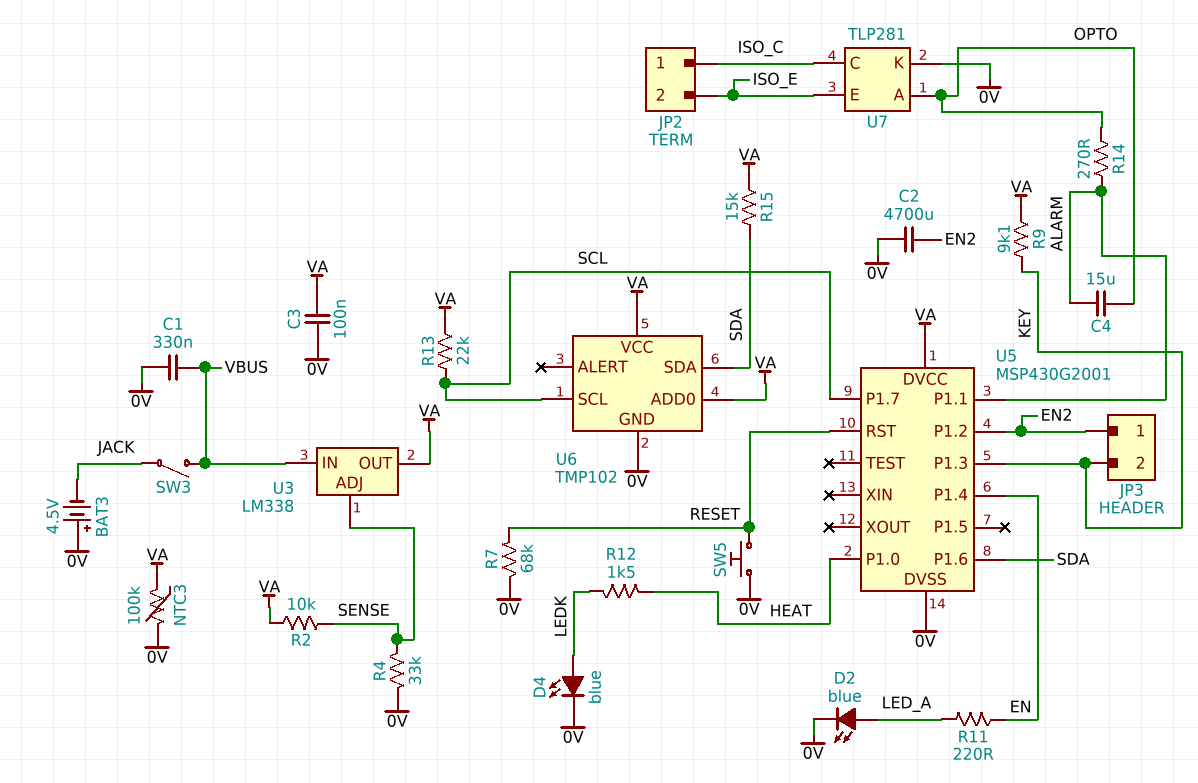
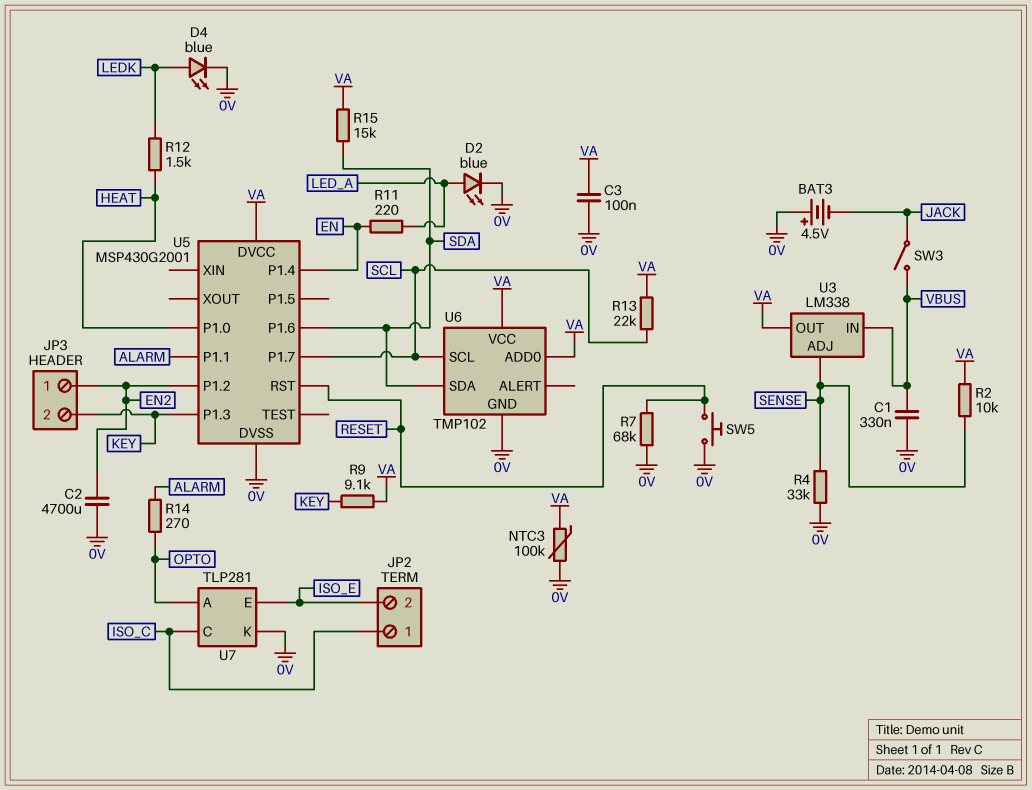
C4: 15uF (ALARM, OPTO) -> none

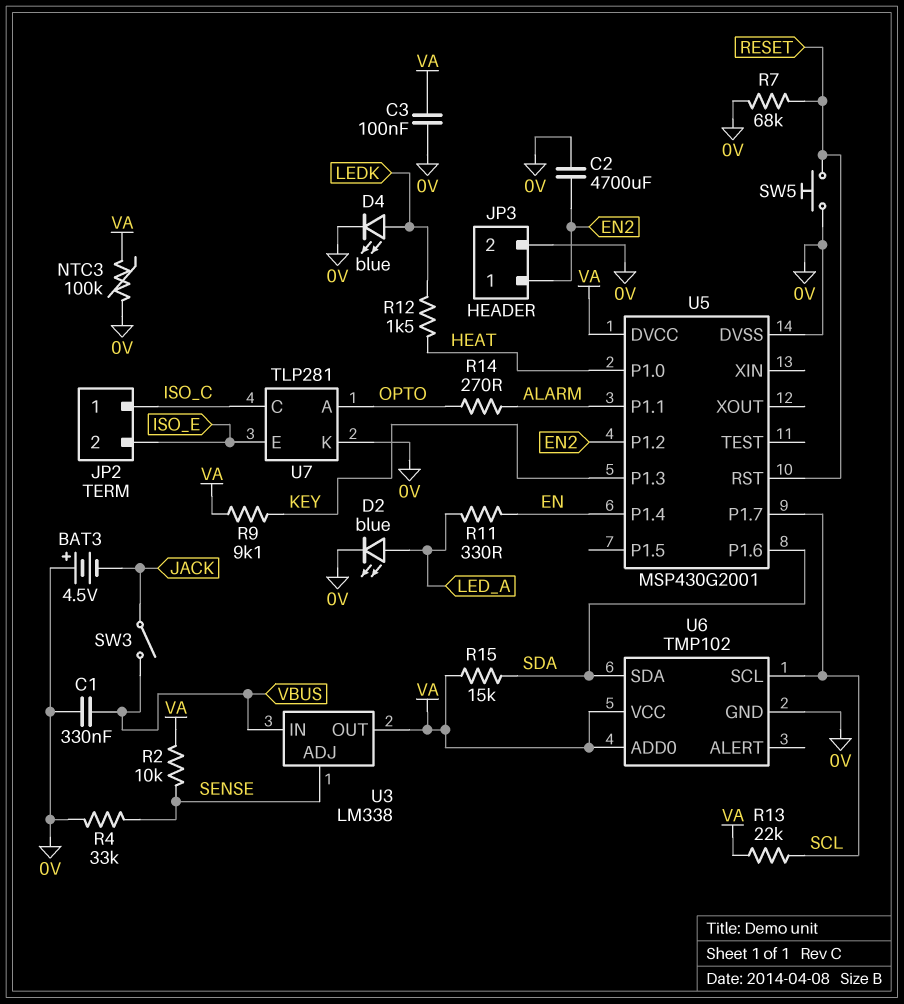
JP3 pin 2: KEY -> 0V
R11: 220 (EN, LED_A) -> 330 (EN, LED_A)

